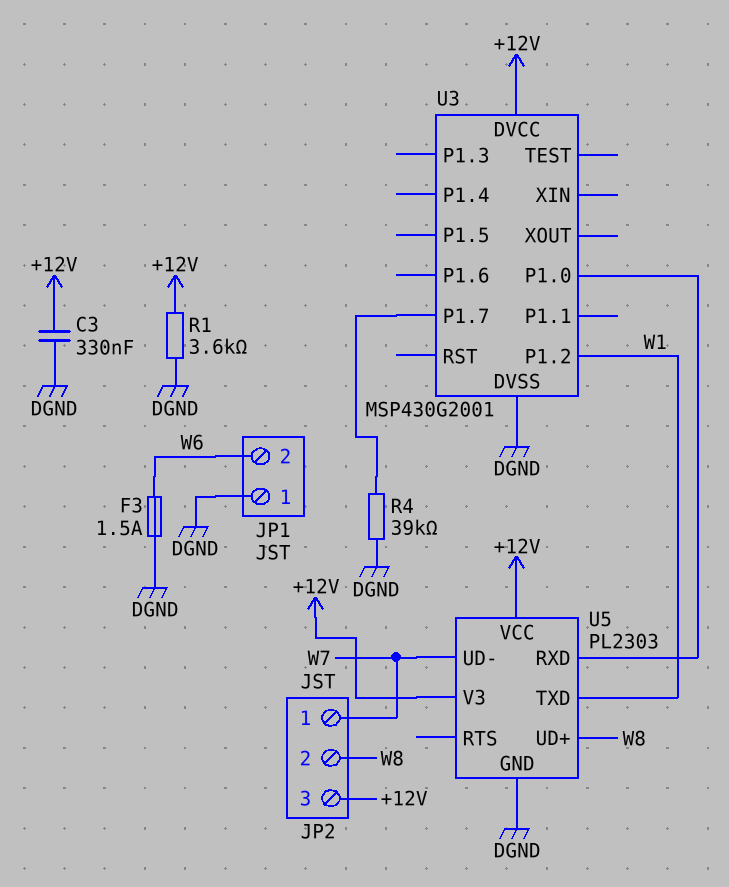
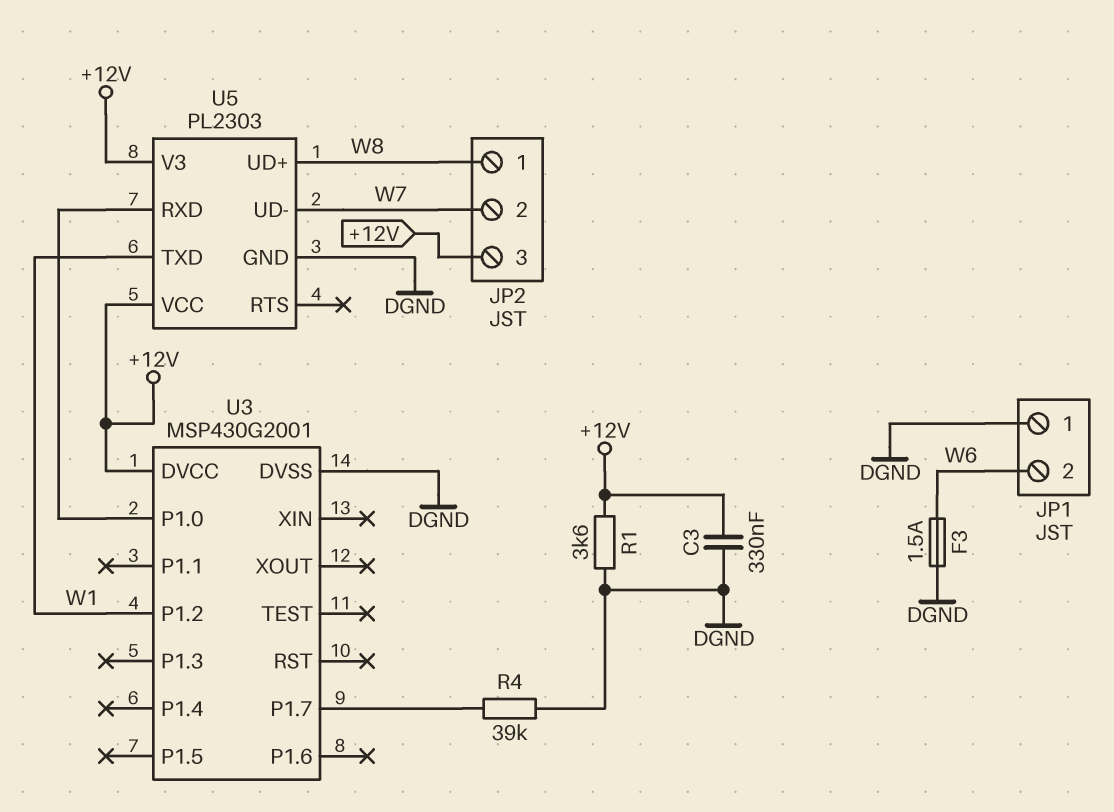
JP2 pin 1: W7 -> W8
JP2 pin 2: W8 -> W7

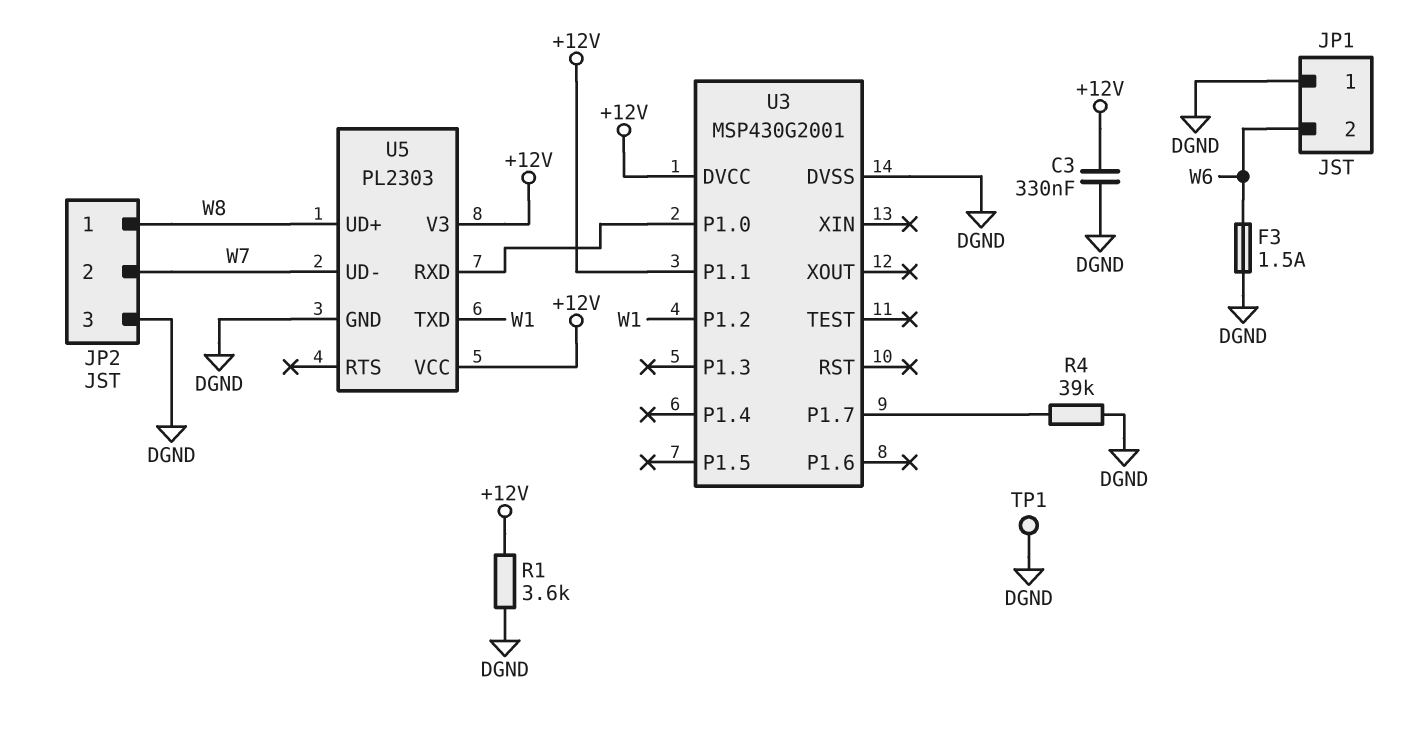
JP2 pin 3: +12V -> DGND
TP1: none -> test point (DGND)
U3 pin P1.1: none -> +12V

